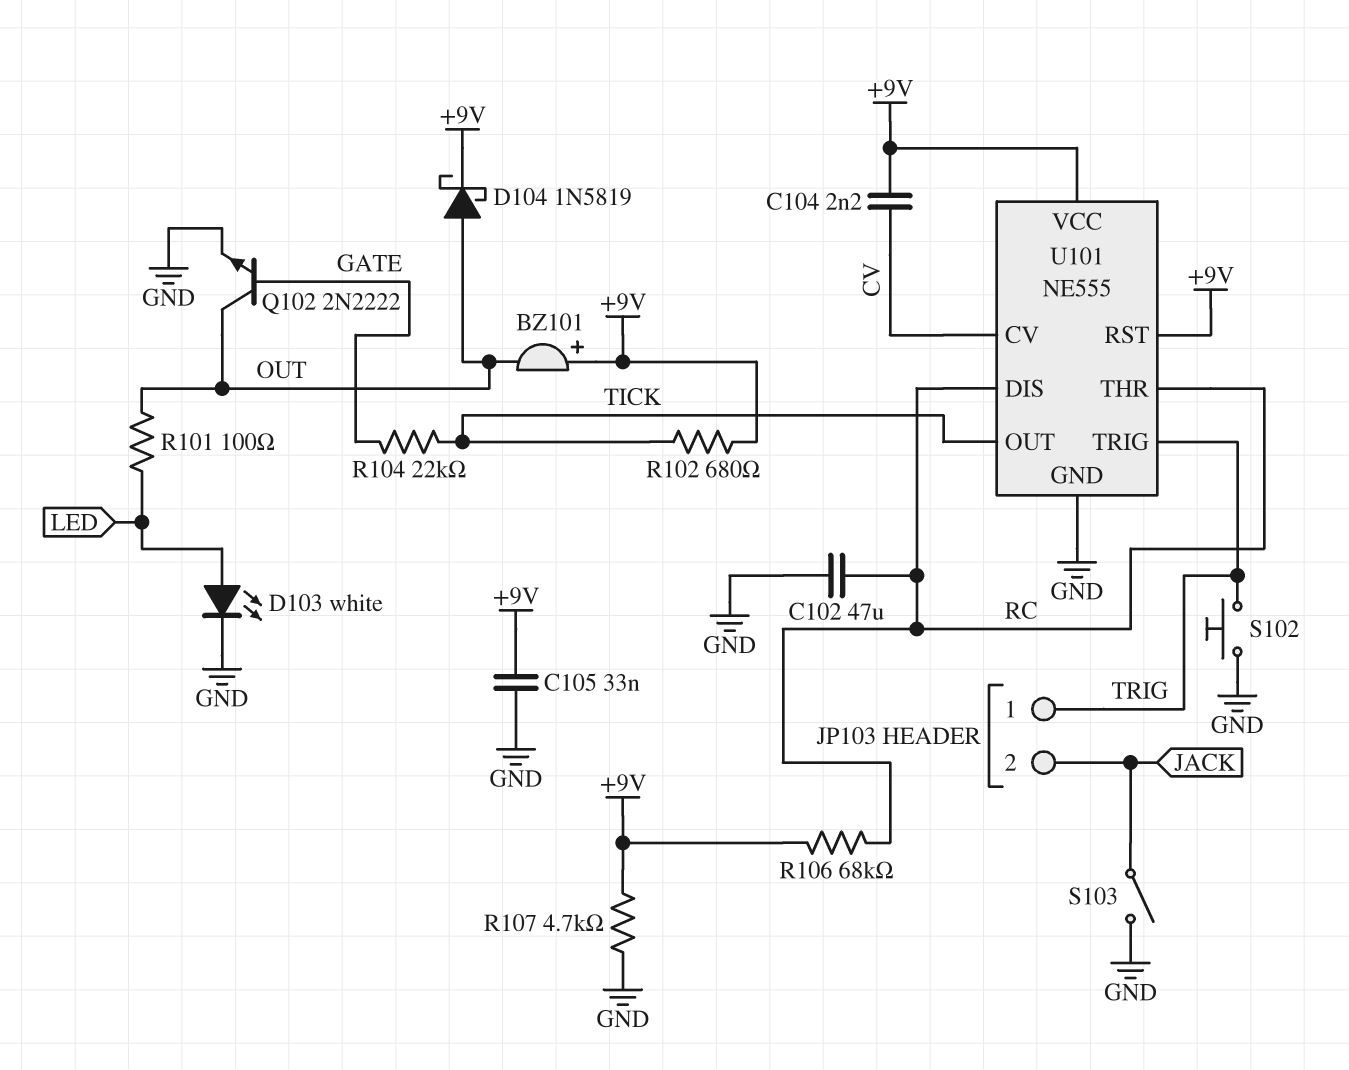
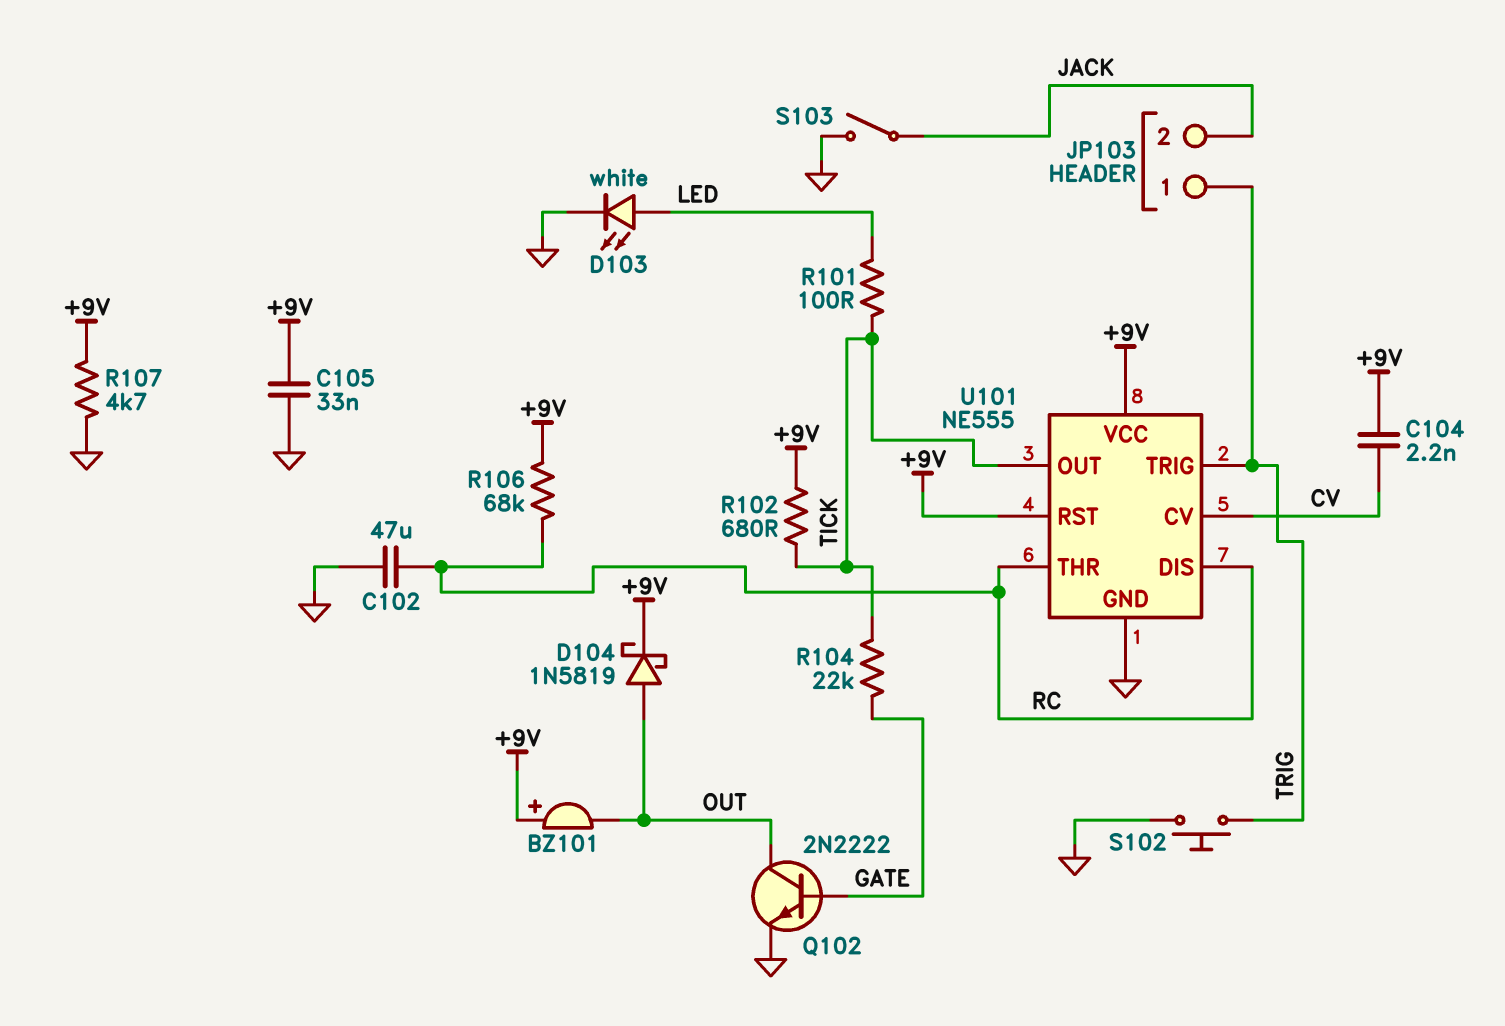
R101: 100 (LED, OUT) -> 100 (LED, TICK)

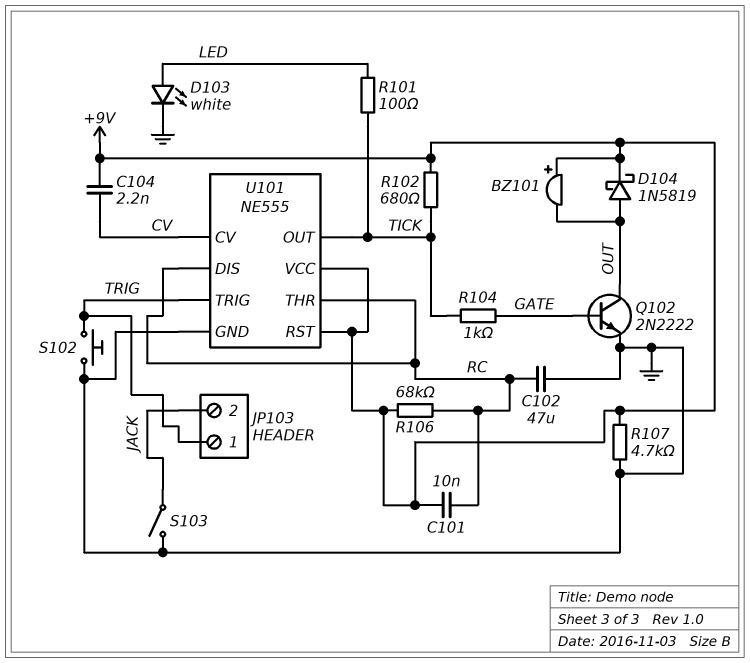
C101: none -> 10nF (+9V, RC)
C105: 33nF (+9V, GND) -> none
R104: 22k (GATE, TICK) -> 1k (GATE, TICK)

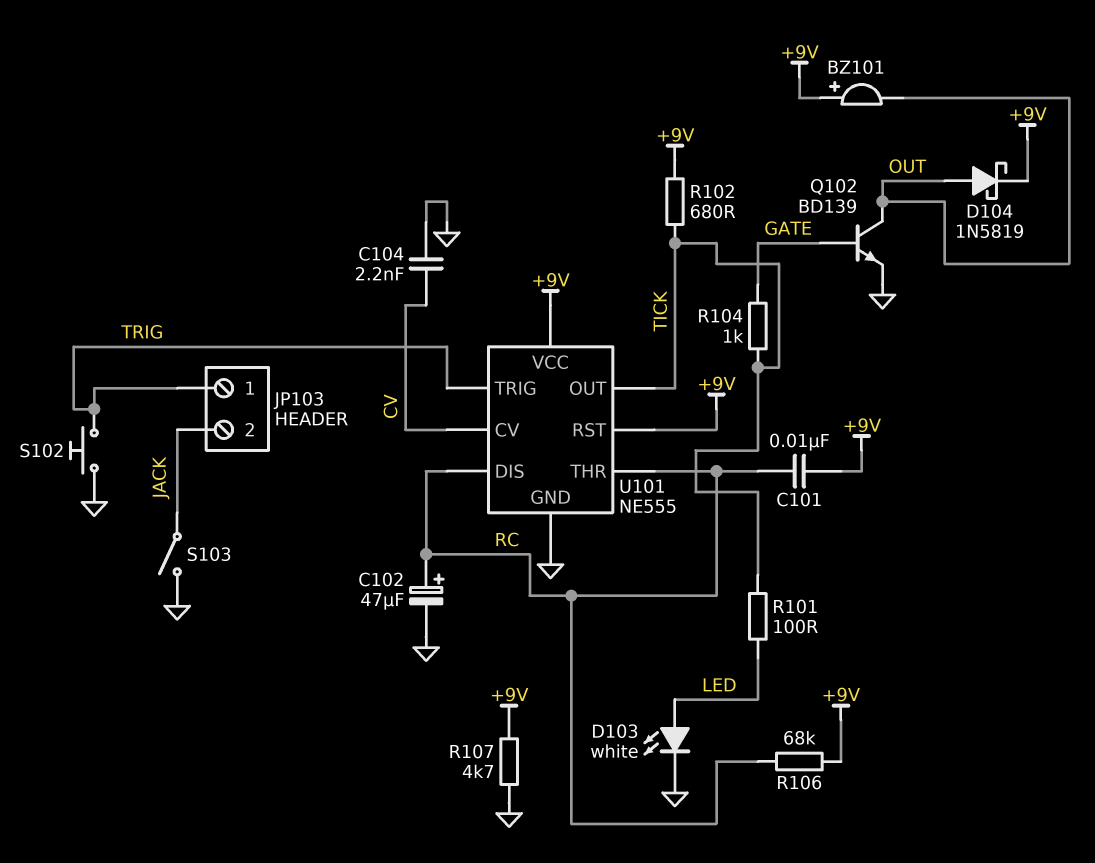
C102: 47uF (GND, RC) -> 47uF (plus RC, minus GND)
C104: 2.2nF (+9V, CV) -> 2.2nF (CV, GND)
Q102: NPN 2N2222 (B GATE, C OUT, E GND) -> NPN BD139 (B GATE, C OUT, E GND)

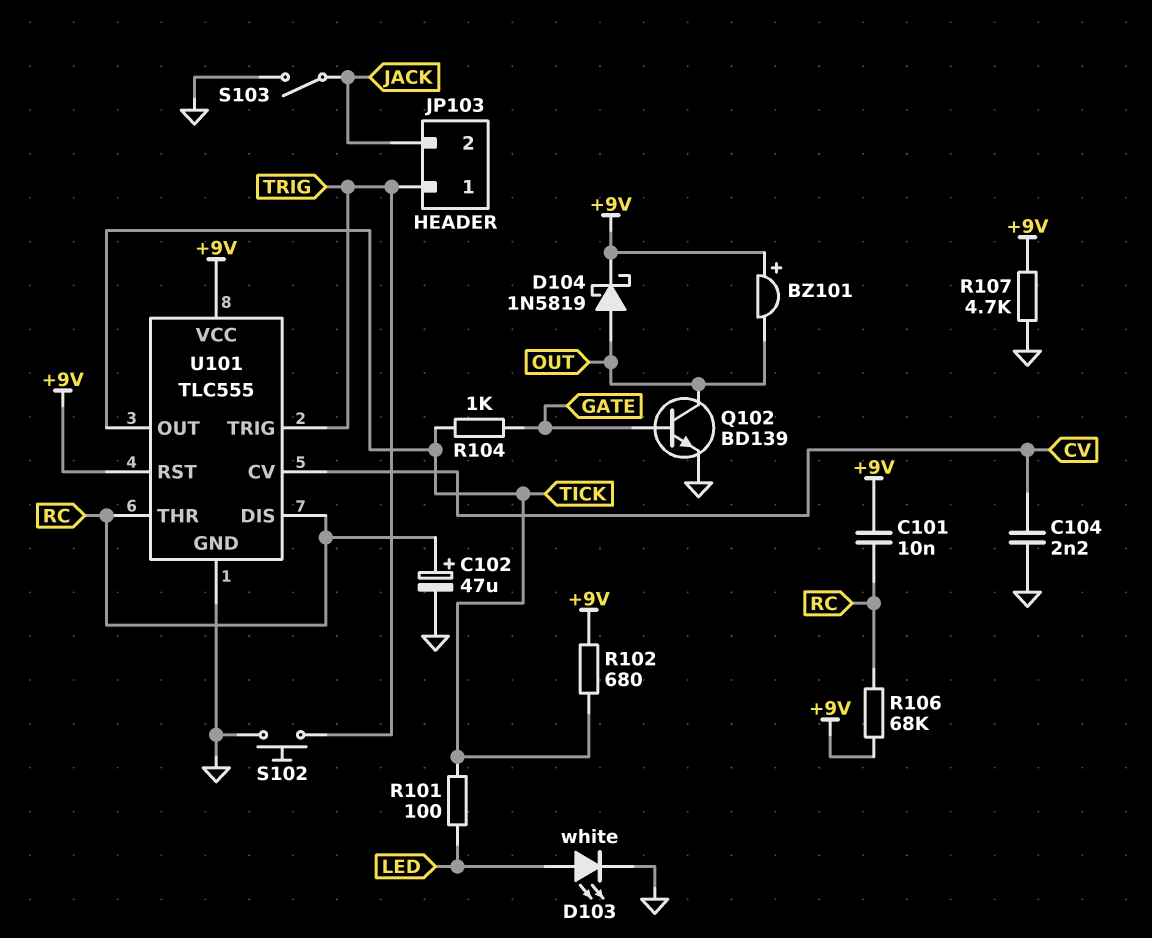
U101: NE555 -> TLC555

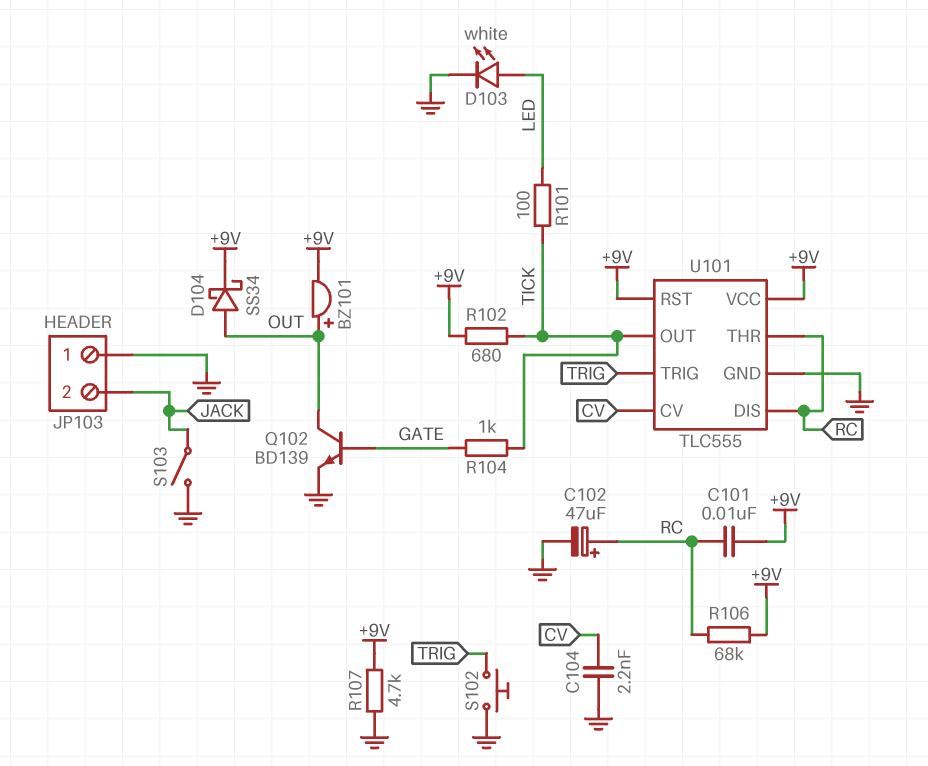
BZ101: buzzer (plus +9V, minus OUT) -> buzzer (plus OUT, minus +9V)
D104: schottky 1N5819 (A OUT, K +9V) -> schottky SS34 (A OUT, K +9V)
JP103 pin 1: TRIG -> GND

